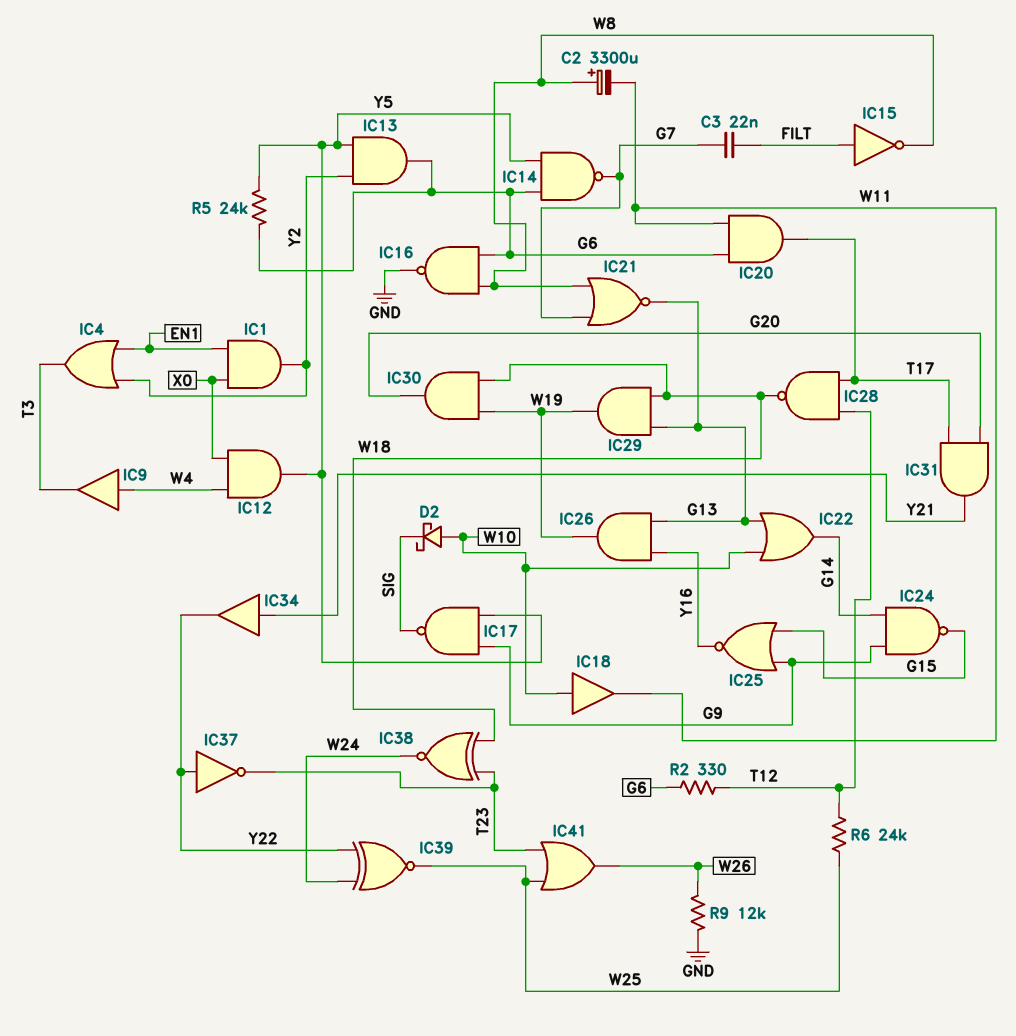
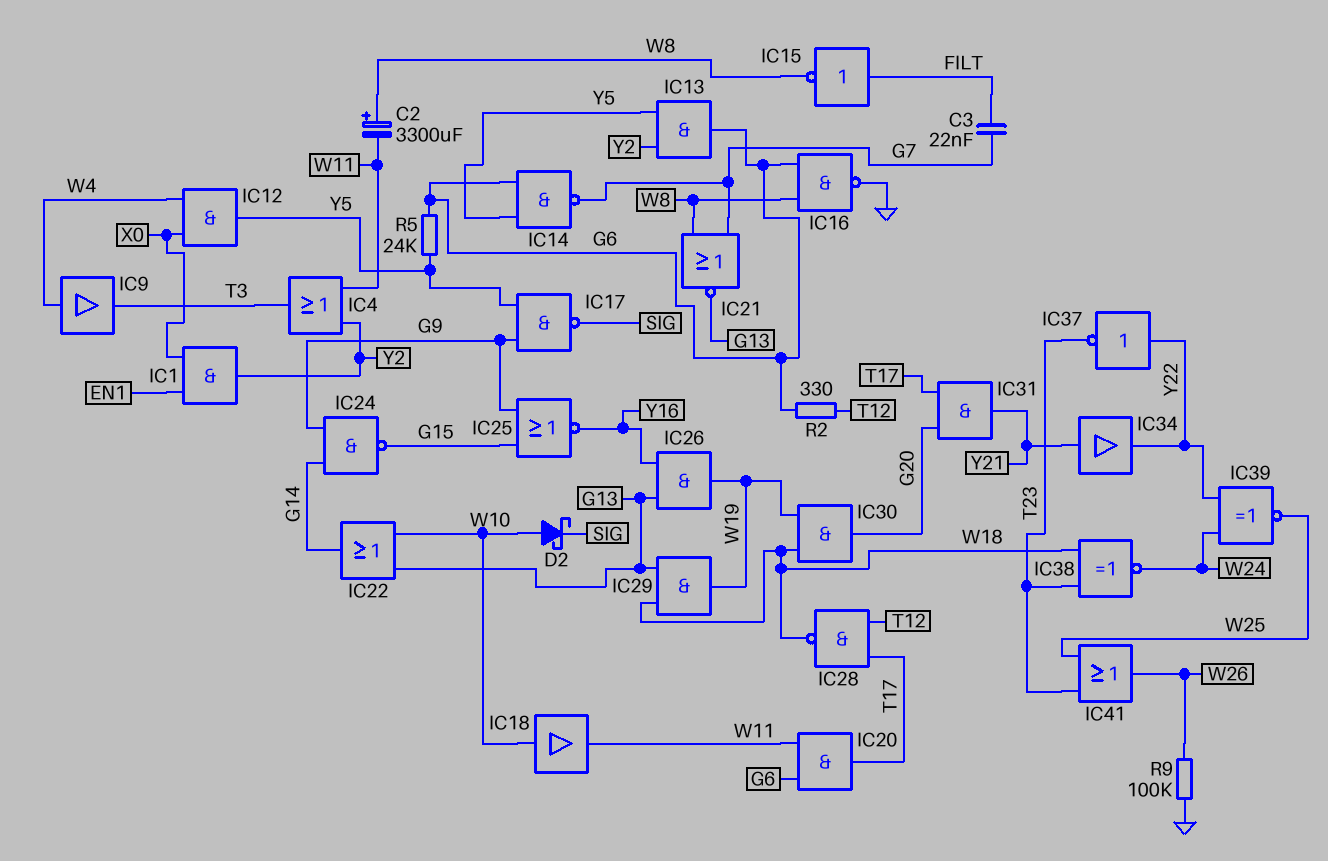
IC4: OR (in EN1, in Y2, out T3) -> OR (in W11, in Y2, out T3)
R6: 24k (T12, W25) -> none
R9: 12k (GND, W26) -> 100k (GND, W26)

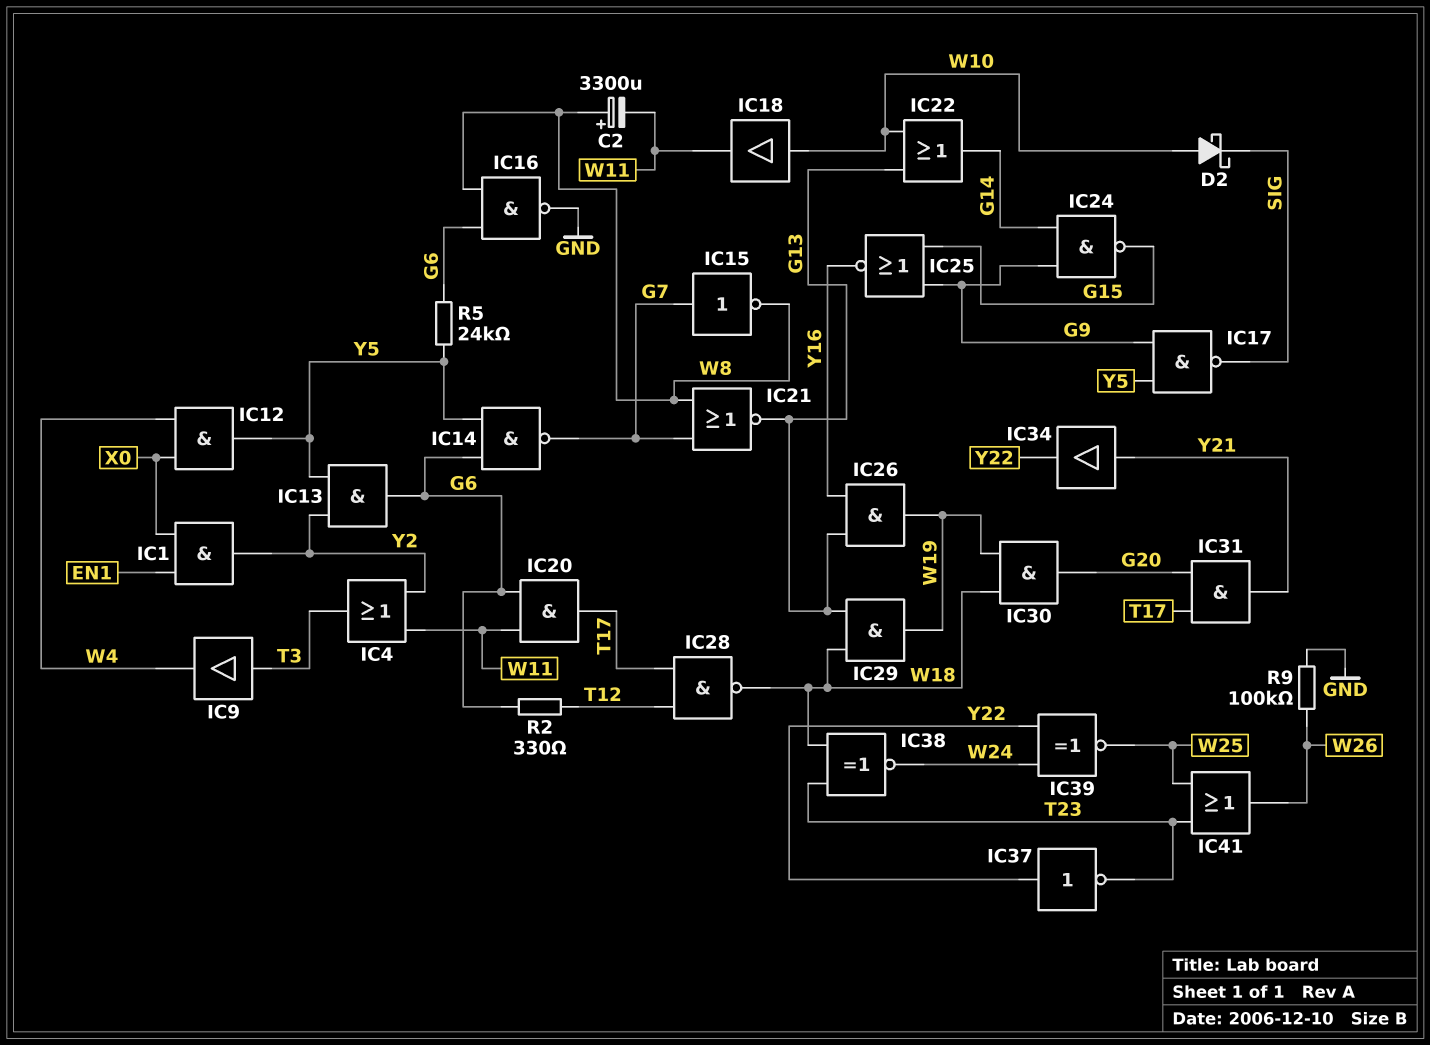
C3: 22nF (FILT, G7) -> none
IC9: buffer (in W4, out T3) -> buffer (in T3, out W4)
IC15: NOT (in FILT, out W8) -> NOT (in G7, out W8)

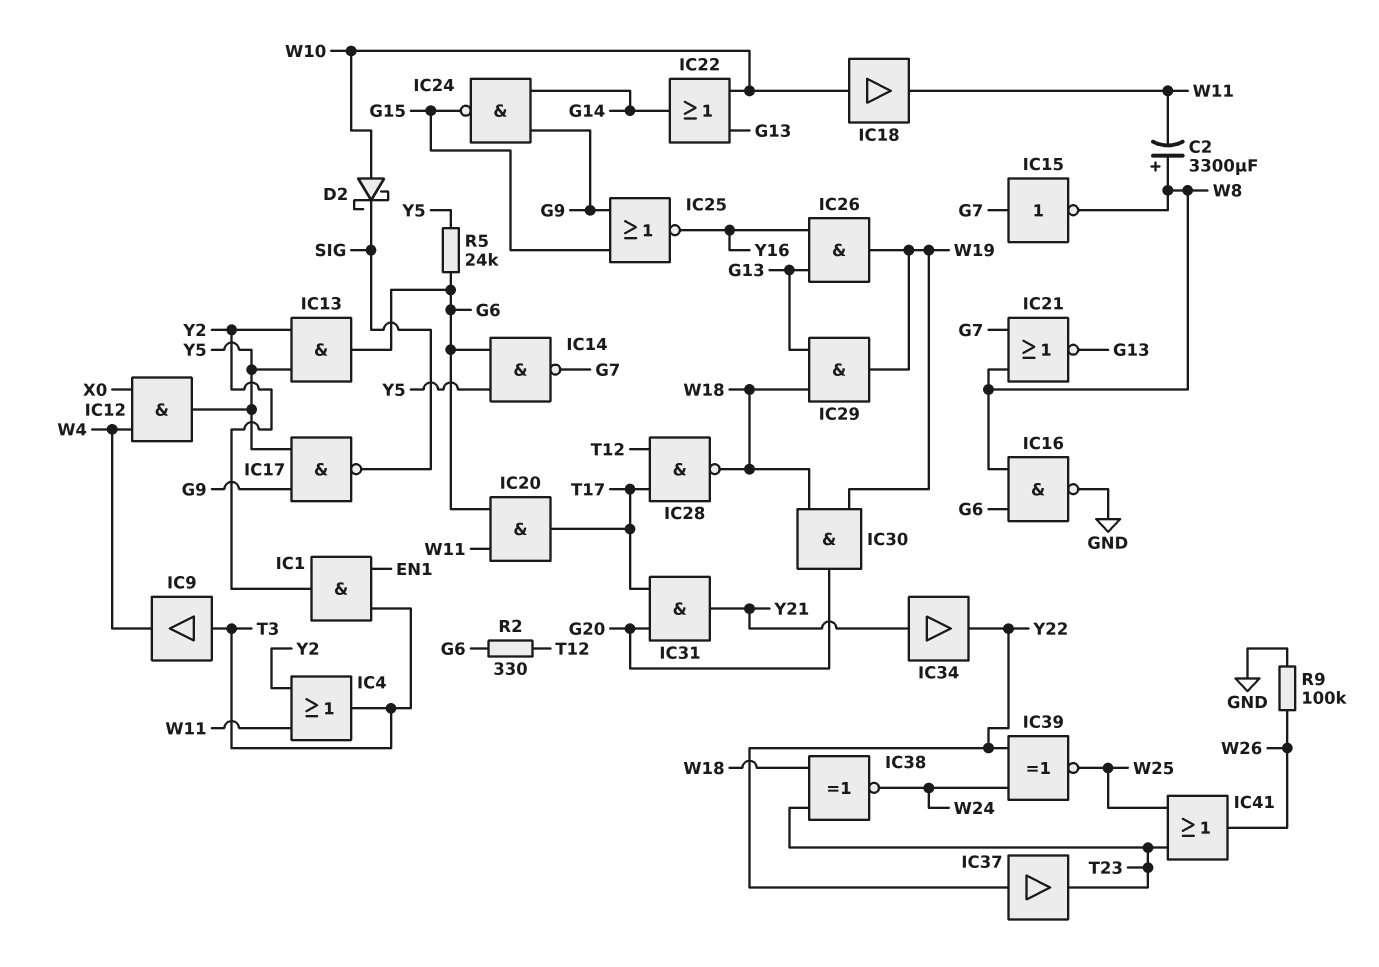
IC1: AND (in EN1, in X0, out Y2) -> AND (in EN1, in T3, out Y2)
IC37: NOT (in Y22, out T23) -> buffer (in Y22, out T23)

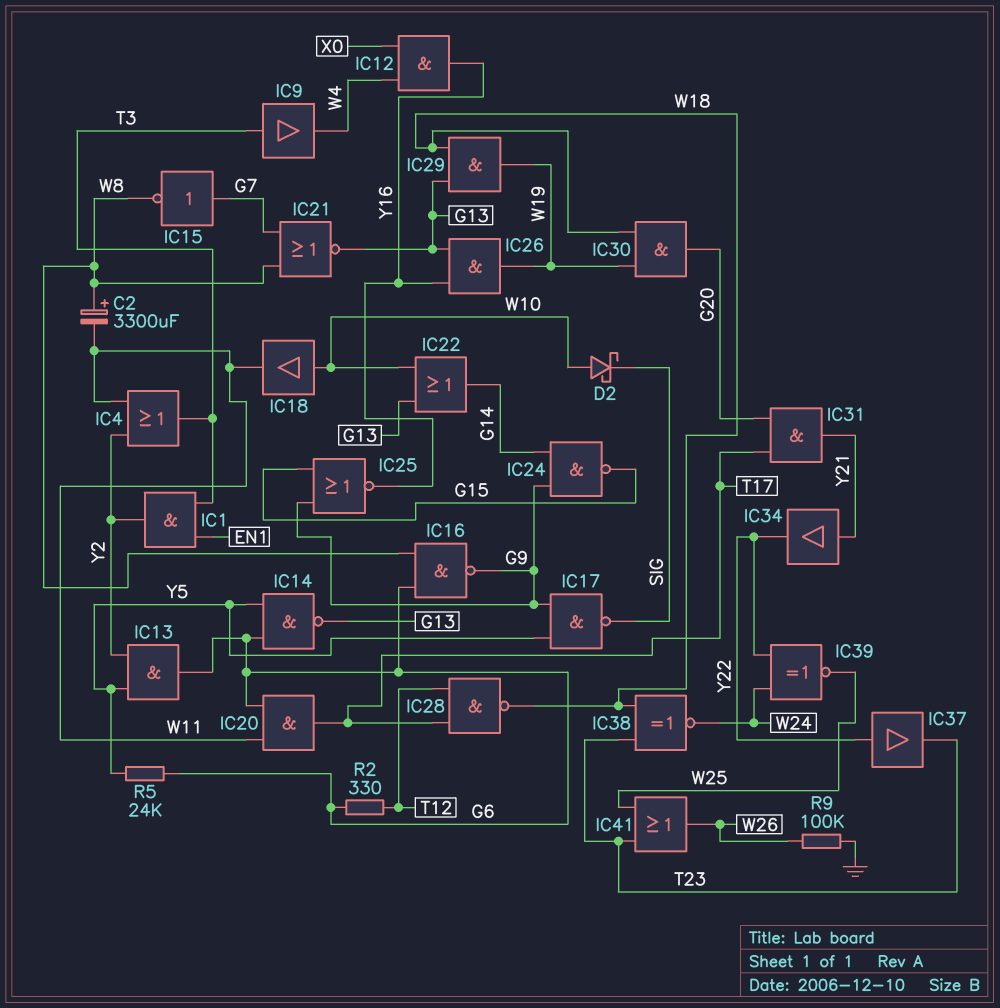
IC12: AND (in W4, in X0, out Y5) -> AND (in W4, in X0, out Y16)
IC14: NAND (in G6, in Y5, out G7) -> NAND (in G6, in Y5, out G13)
IC16: NAND (in G6, in W8, out GND) -> NAND (in G6, in W8, out G9)

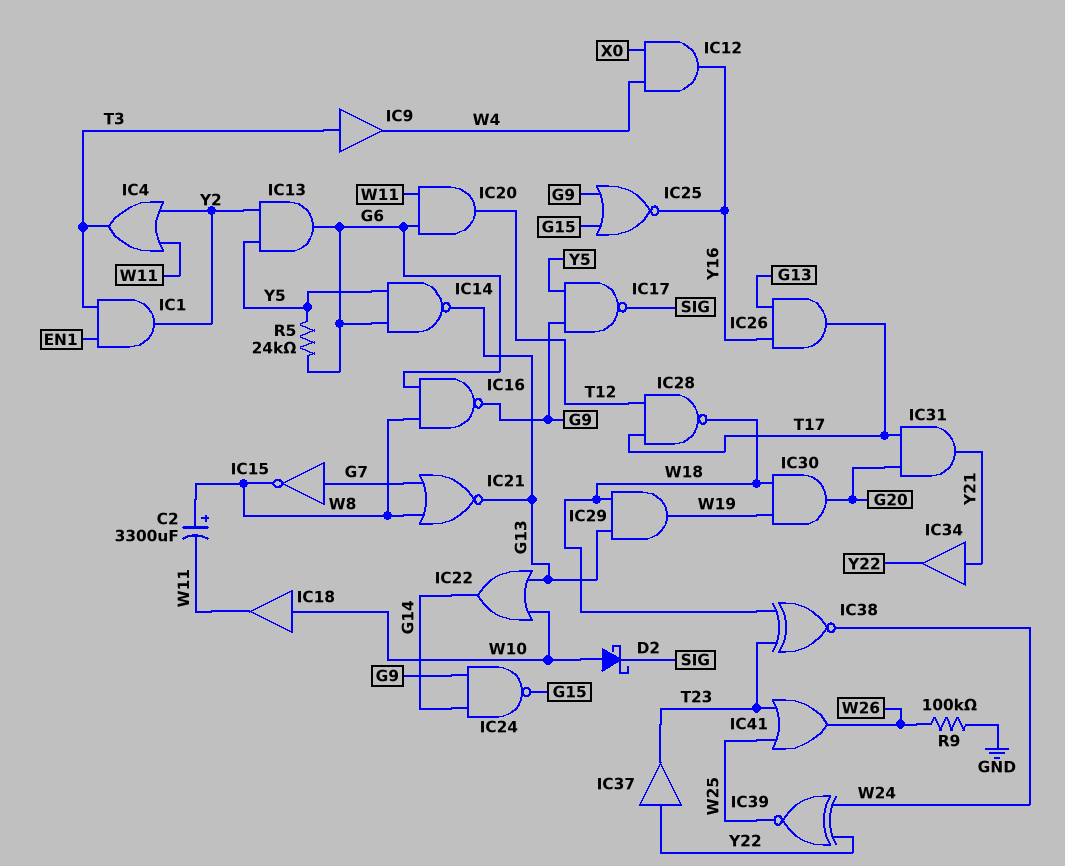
IC20: AND (in G6, in W11, out T17) -> AND (in G6, in W11, out T12)
IC26: AND (in G13, in Y16, out W19) -> AND (in G13, in Y16, out T17)
R2: 330 (G6, T12) -> none

